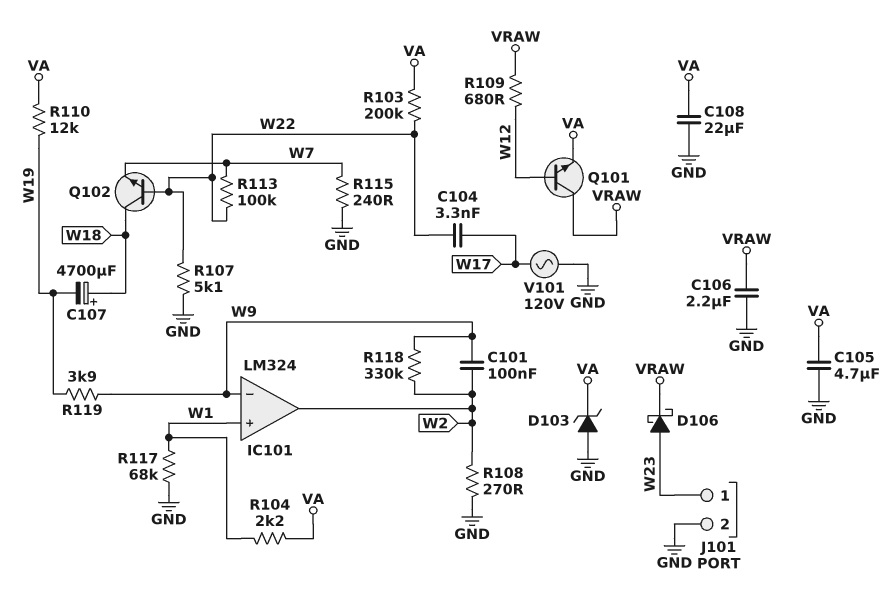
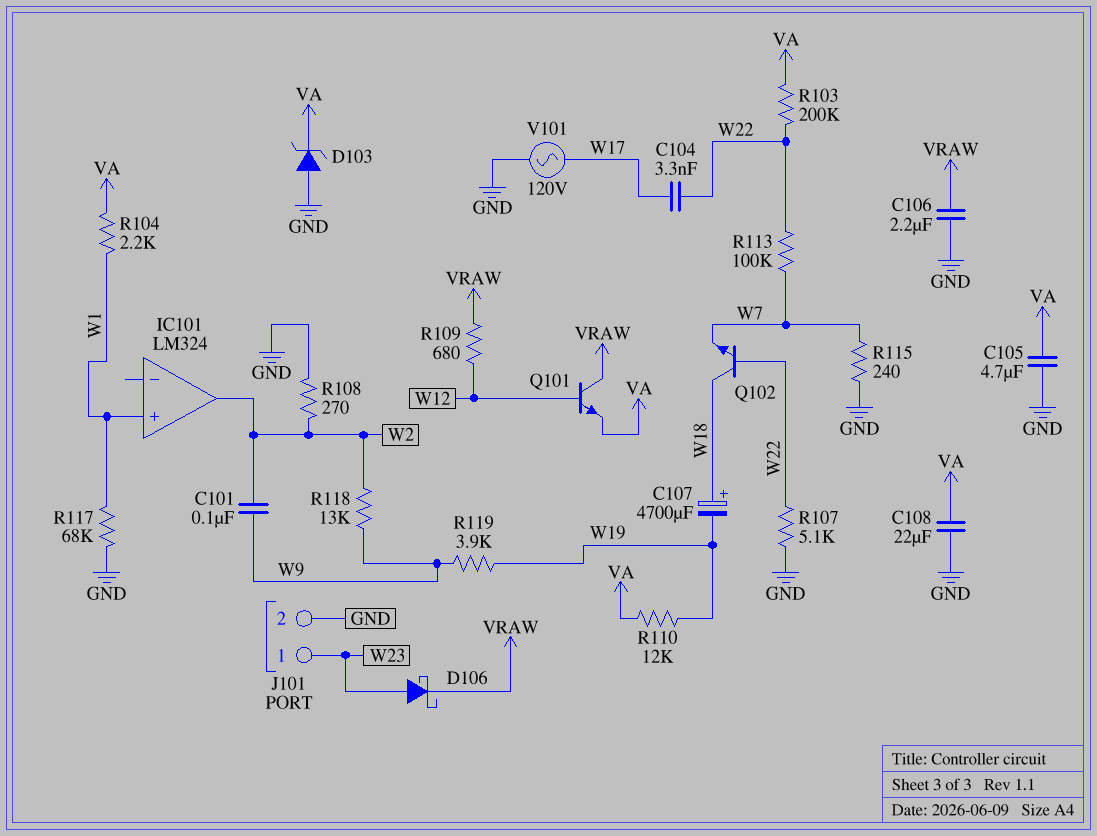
IC101 pin in-: W9 -> none
R118: 330k (W2, W9) -> 13k (W2, W9)

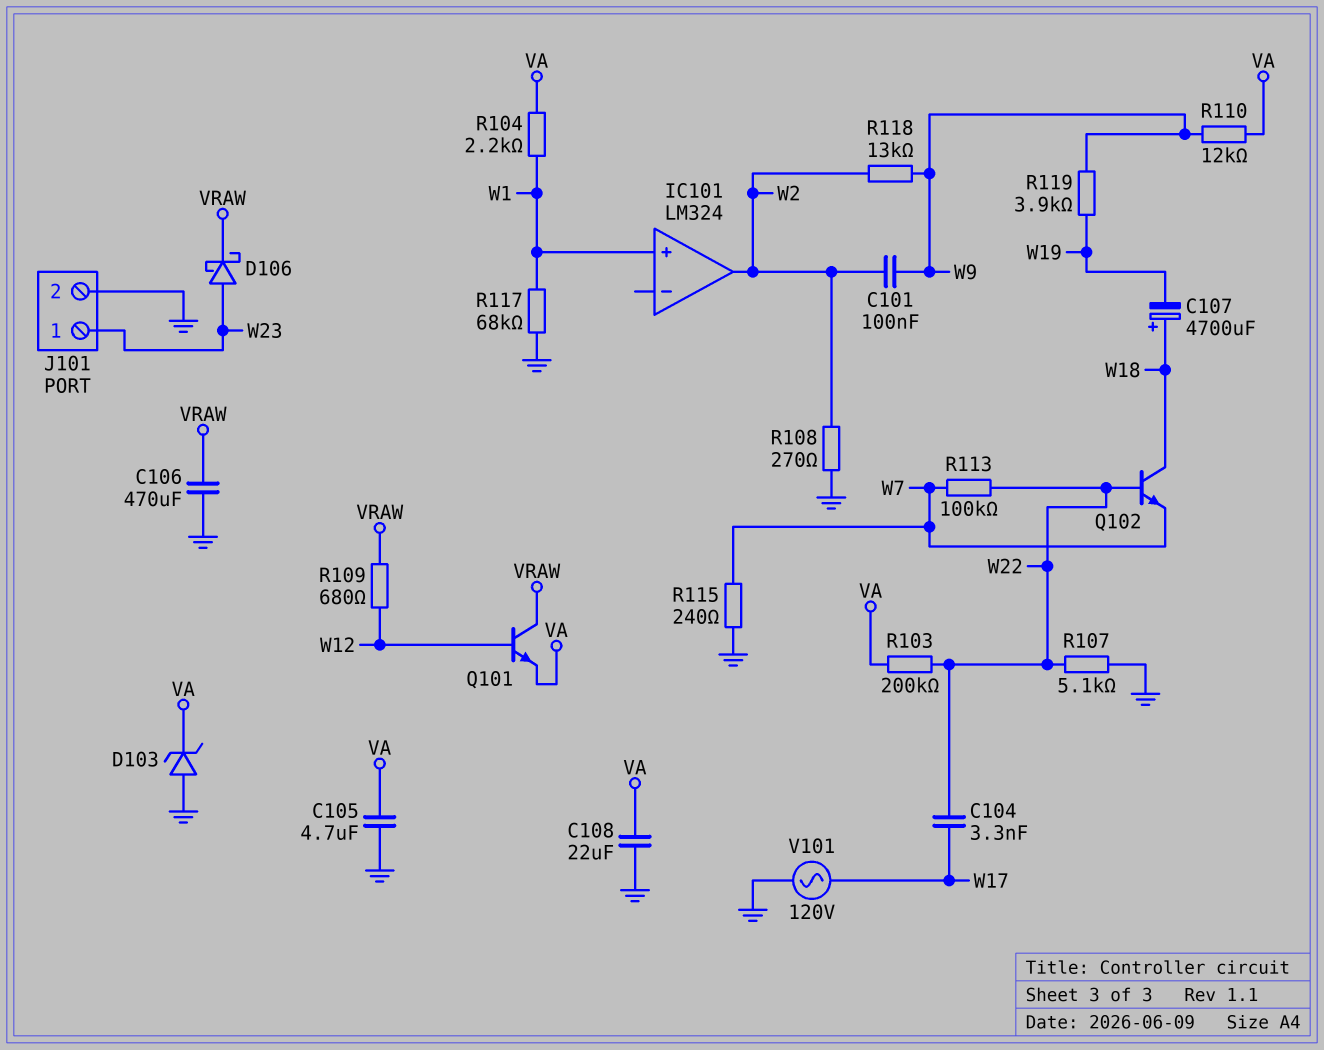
C106: 2.2uF (GND, VRAW) -> 470uF (GND, VRAW)
R110: 12k (VA, W19) -> 12k (VA, W9)

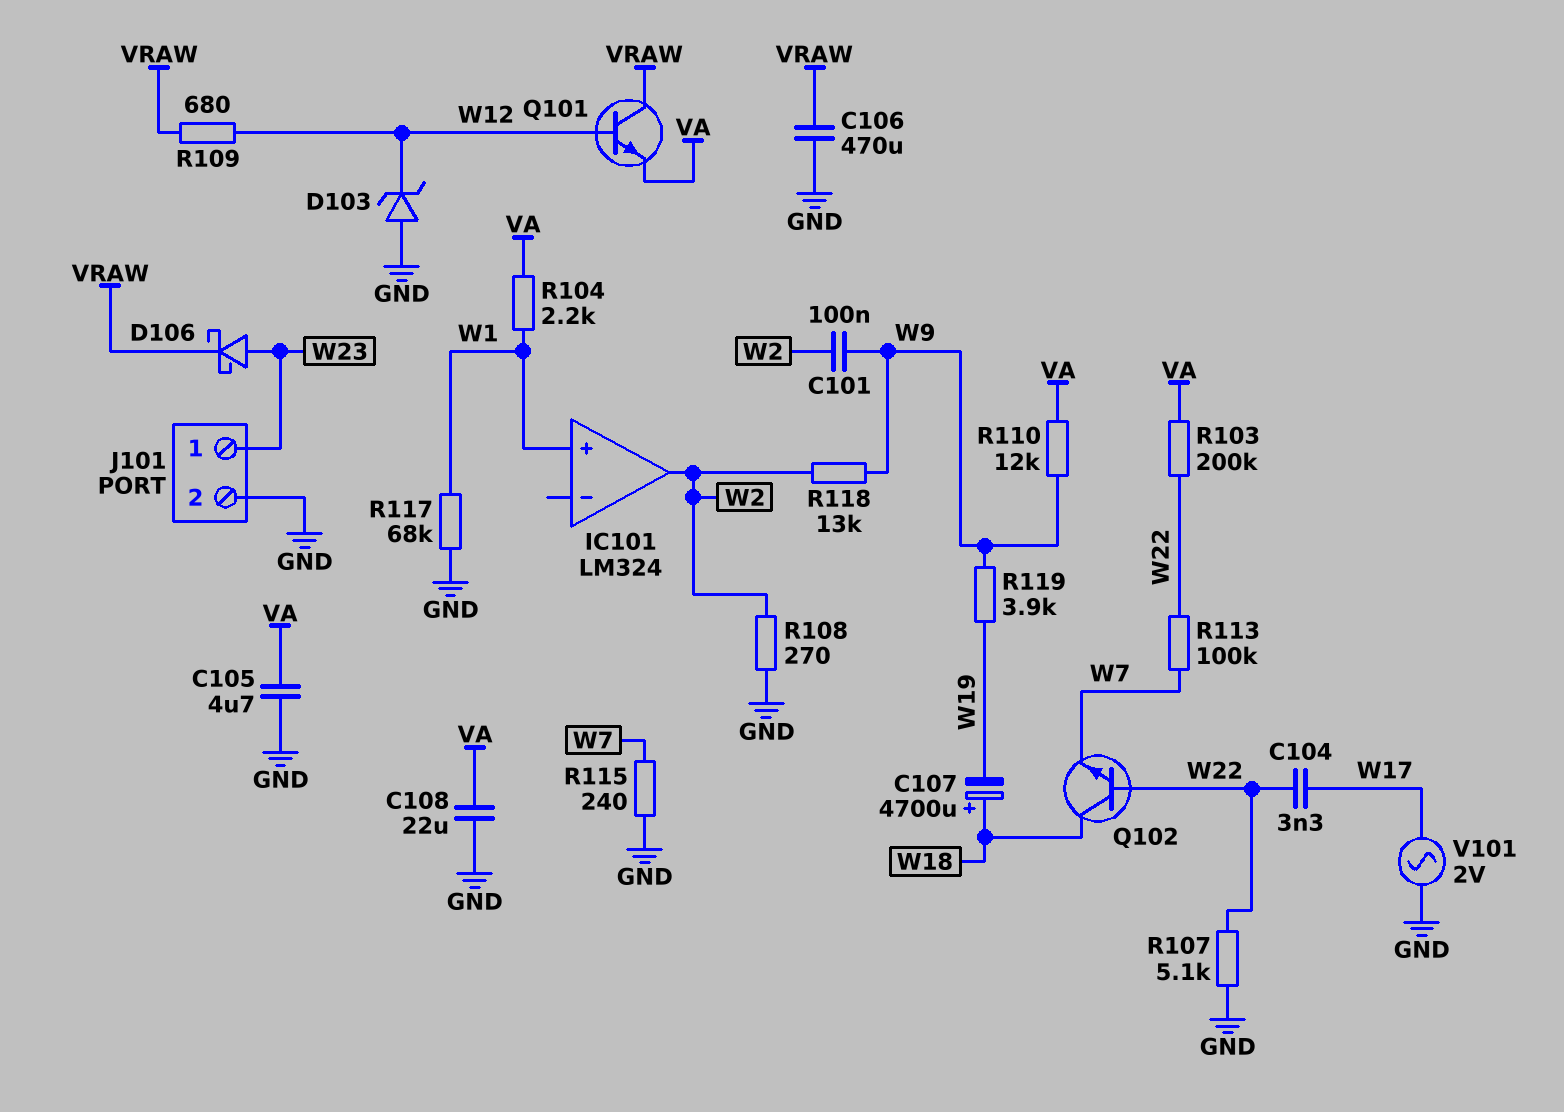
D103: zener (A GND, K VA) -> zener (A GND, K W12)
V101: AC 120V (GND, W17) -> AC 2V (GND, W17)

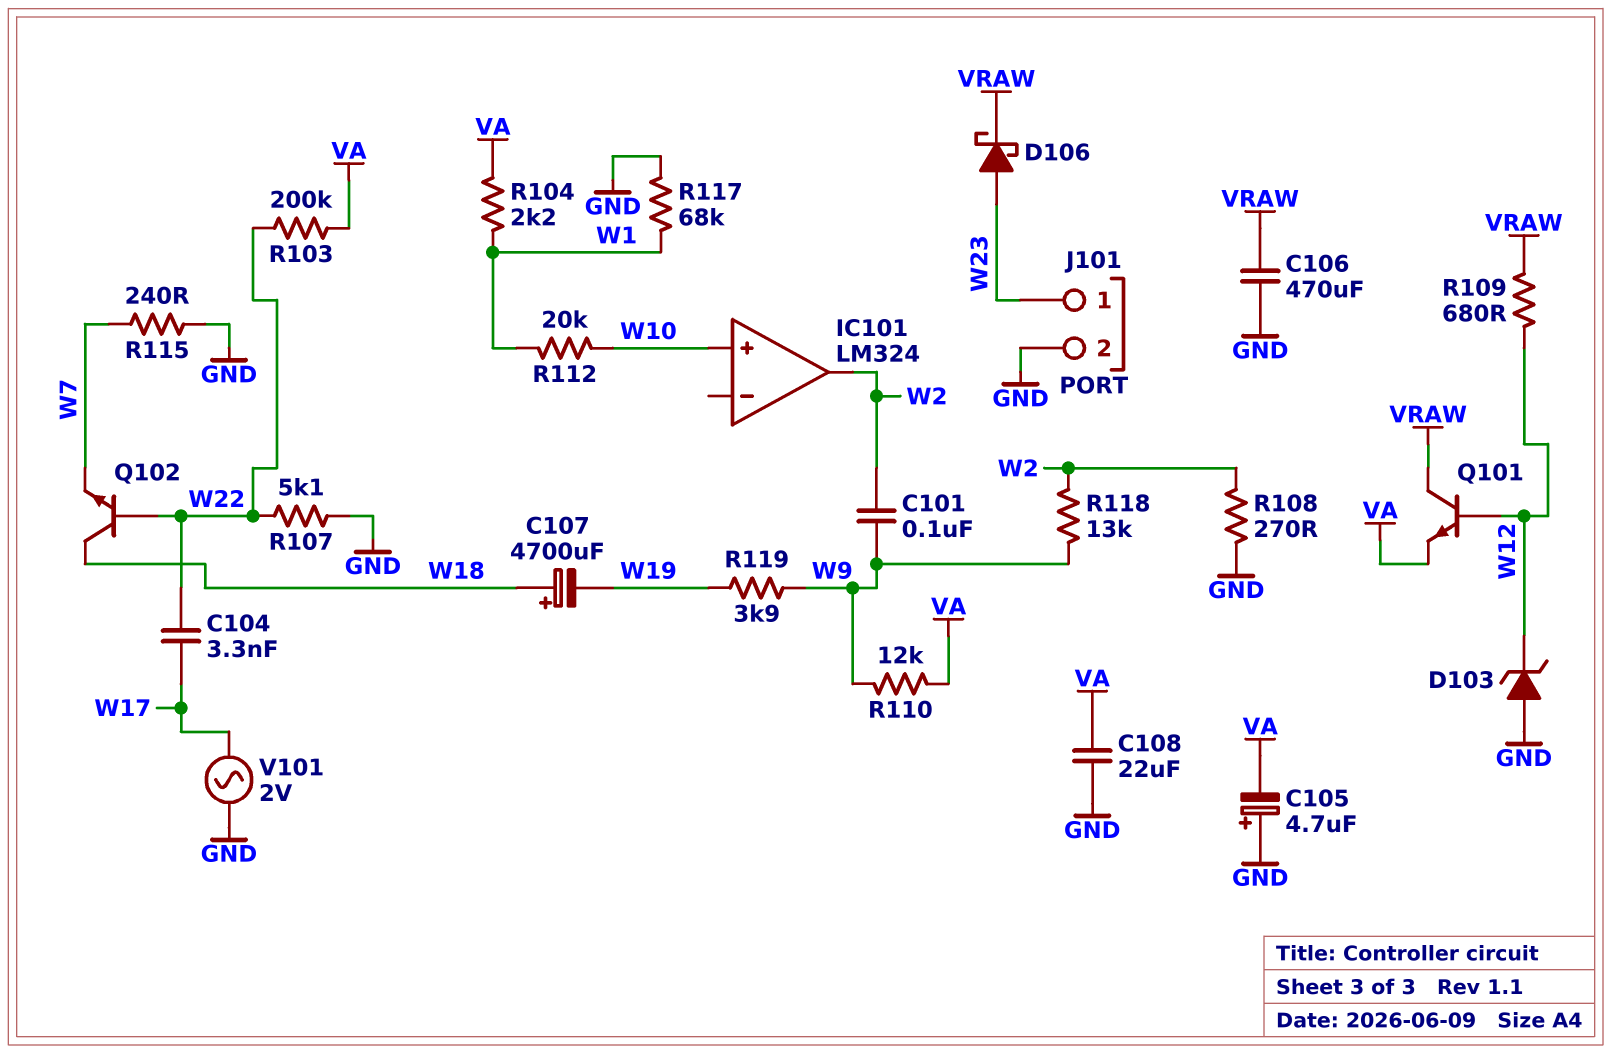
C105: 4.7uF (GND, VA) -> 4.7uF (plus GND, minus VA)
IC101 pin in+: W1 -> W10
R112: none -> 20k (W1, W10)
R113: 100k (W7, W22) -> none

